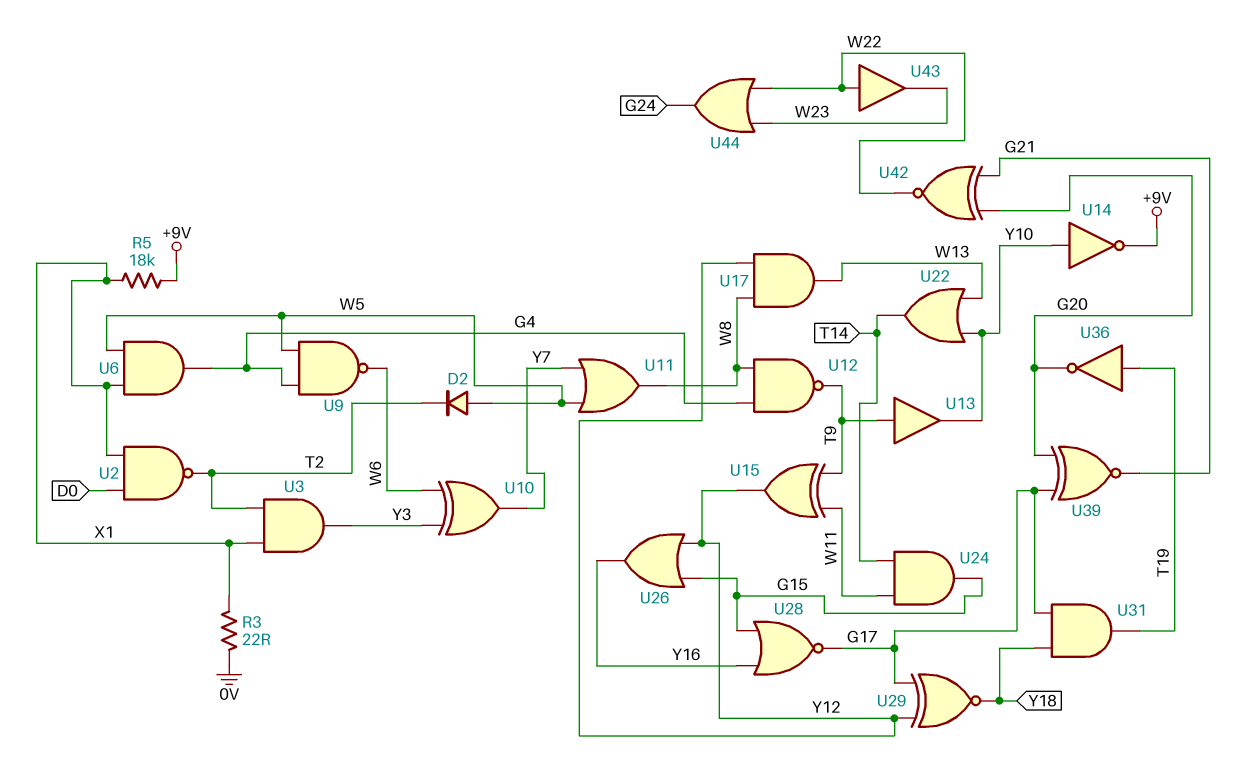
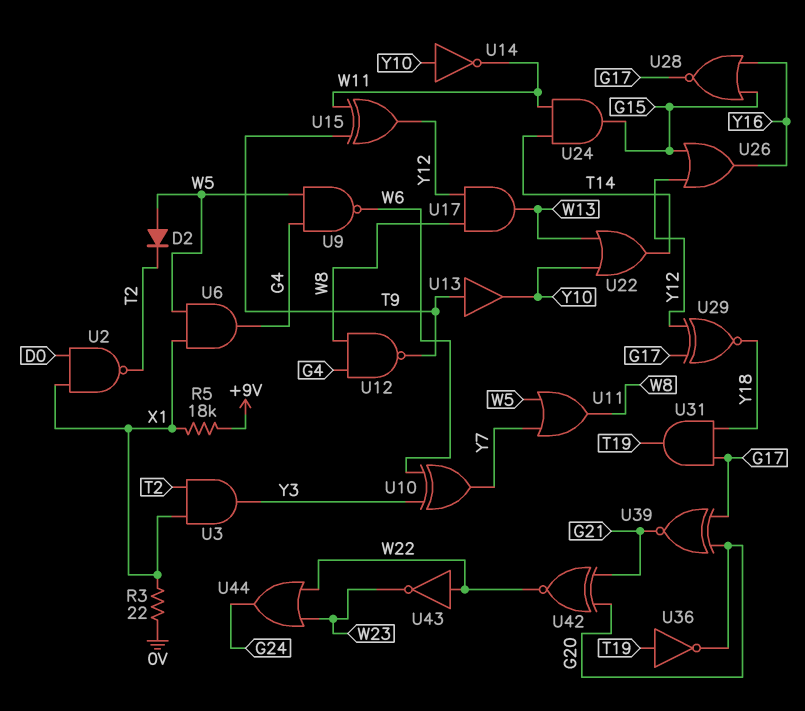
U14: NOT (in Y10, out +9V) -> NOT (in Y10, out W11)
U43: buffer (in W22, out W23) -> NOT (in W22, out W23)

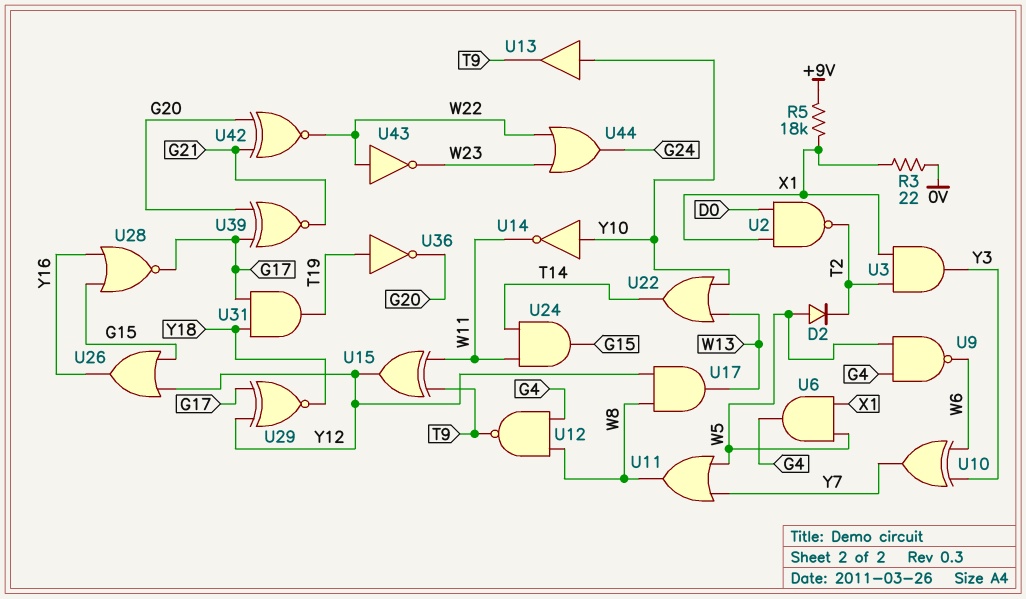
U13: buffer (in T9, out Y10) -> buffer (in Y10, out T9)

